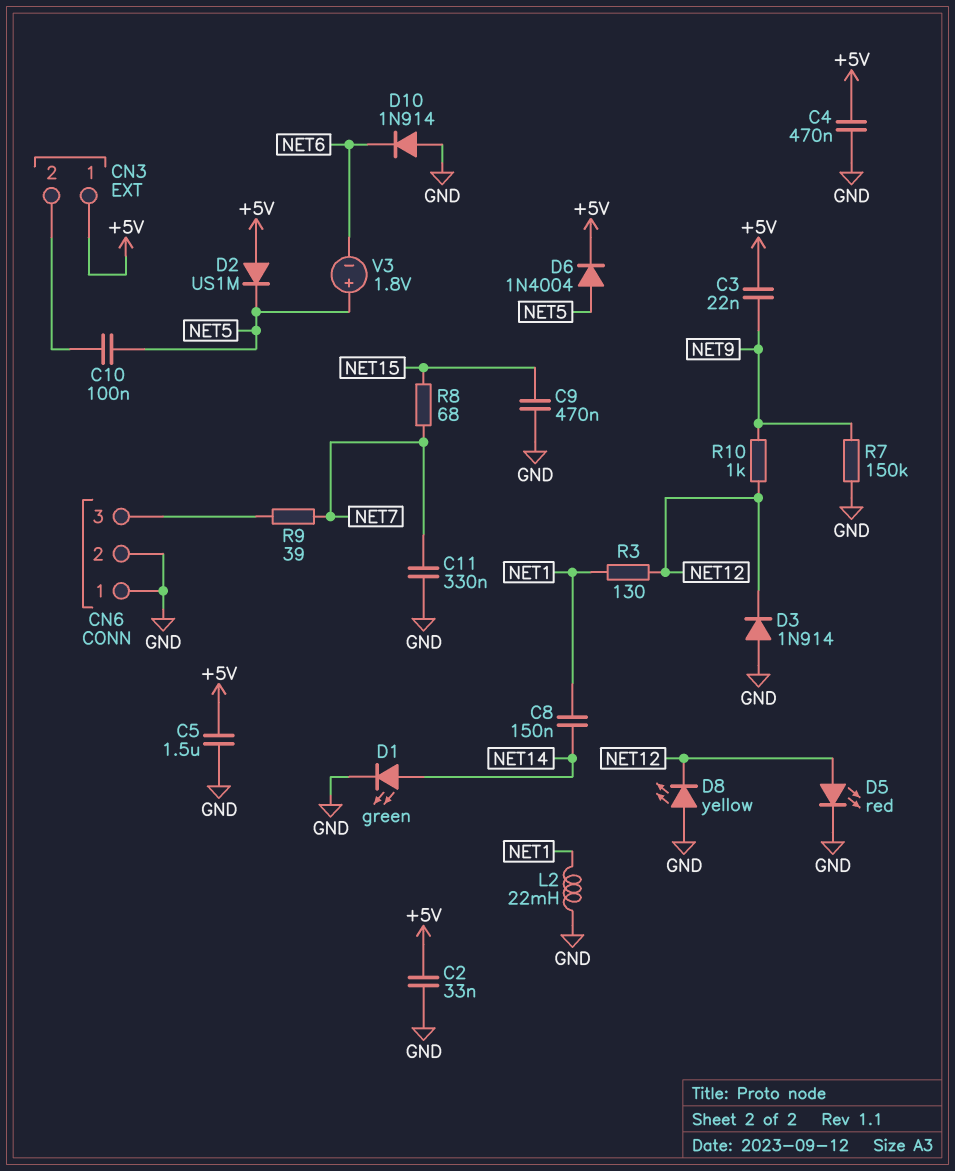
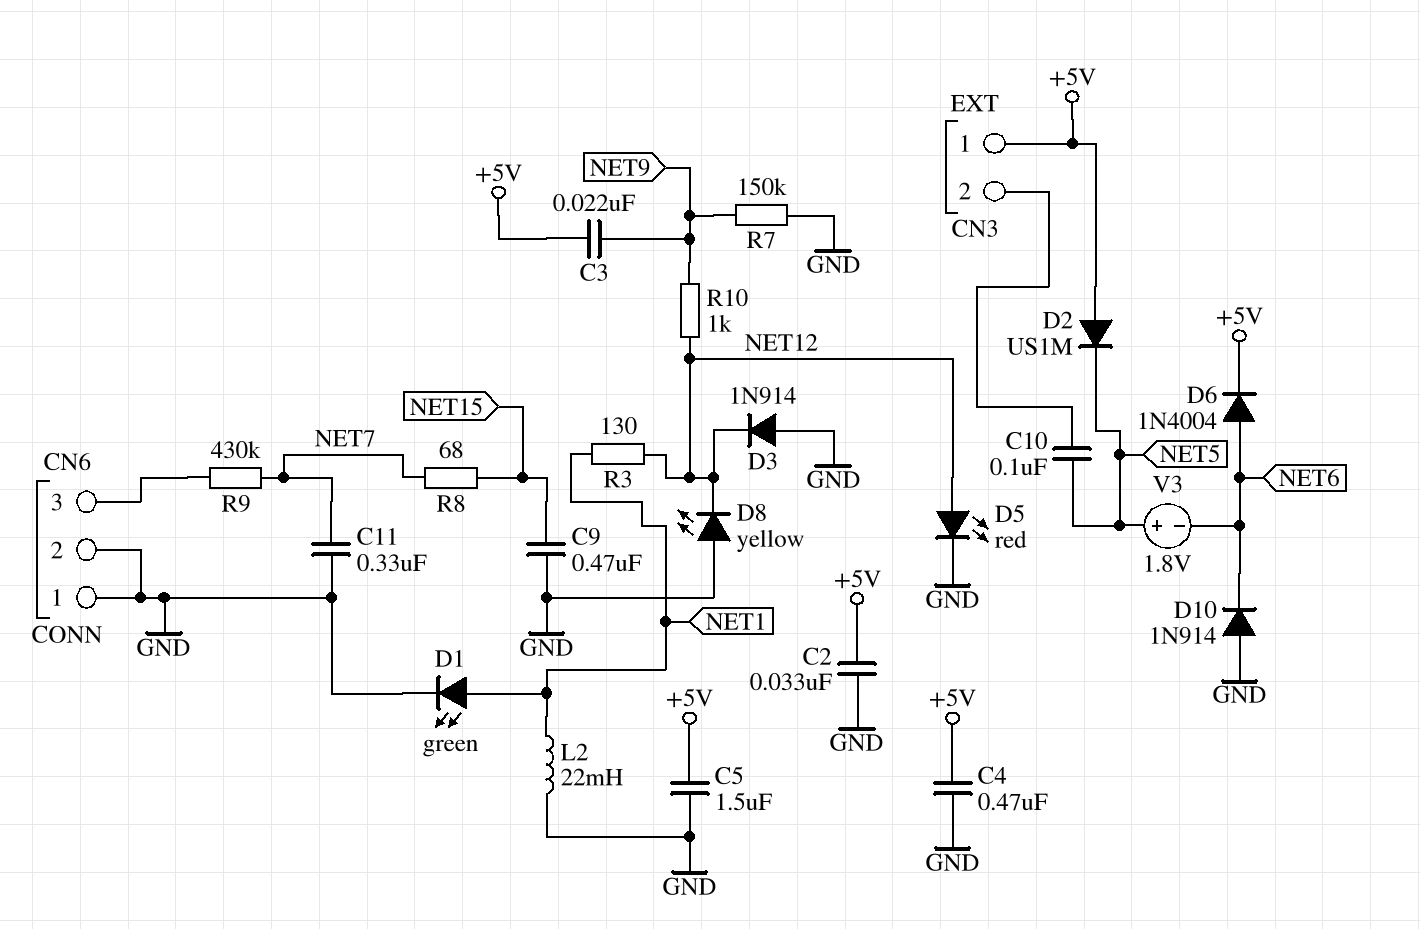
C8: 150nF (NET1, NET14) -> none
D1: LED green (A NET14, K GND) -> LED green (A NET1, K GND)
D6: diode 1N4004 (A NET5, K +5V) -> diode 1N4004 (A NET6, K +5V)
R9: 39 (CN6/3, NET7) -> 430k (CN6/3, NET7)

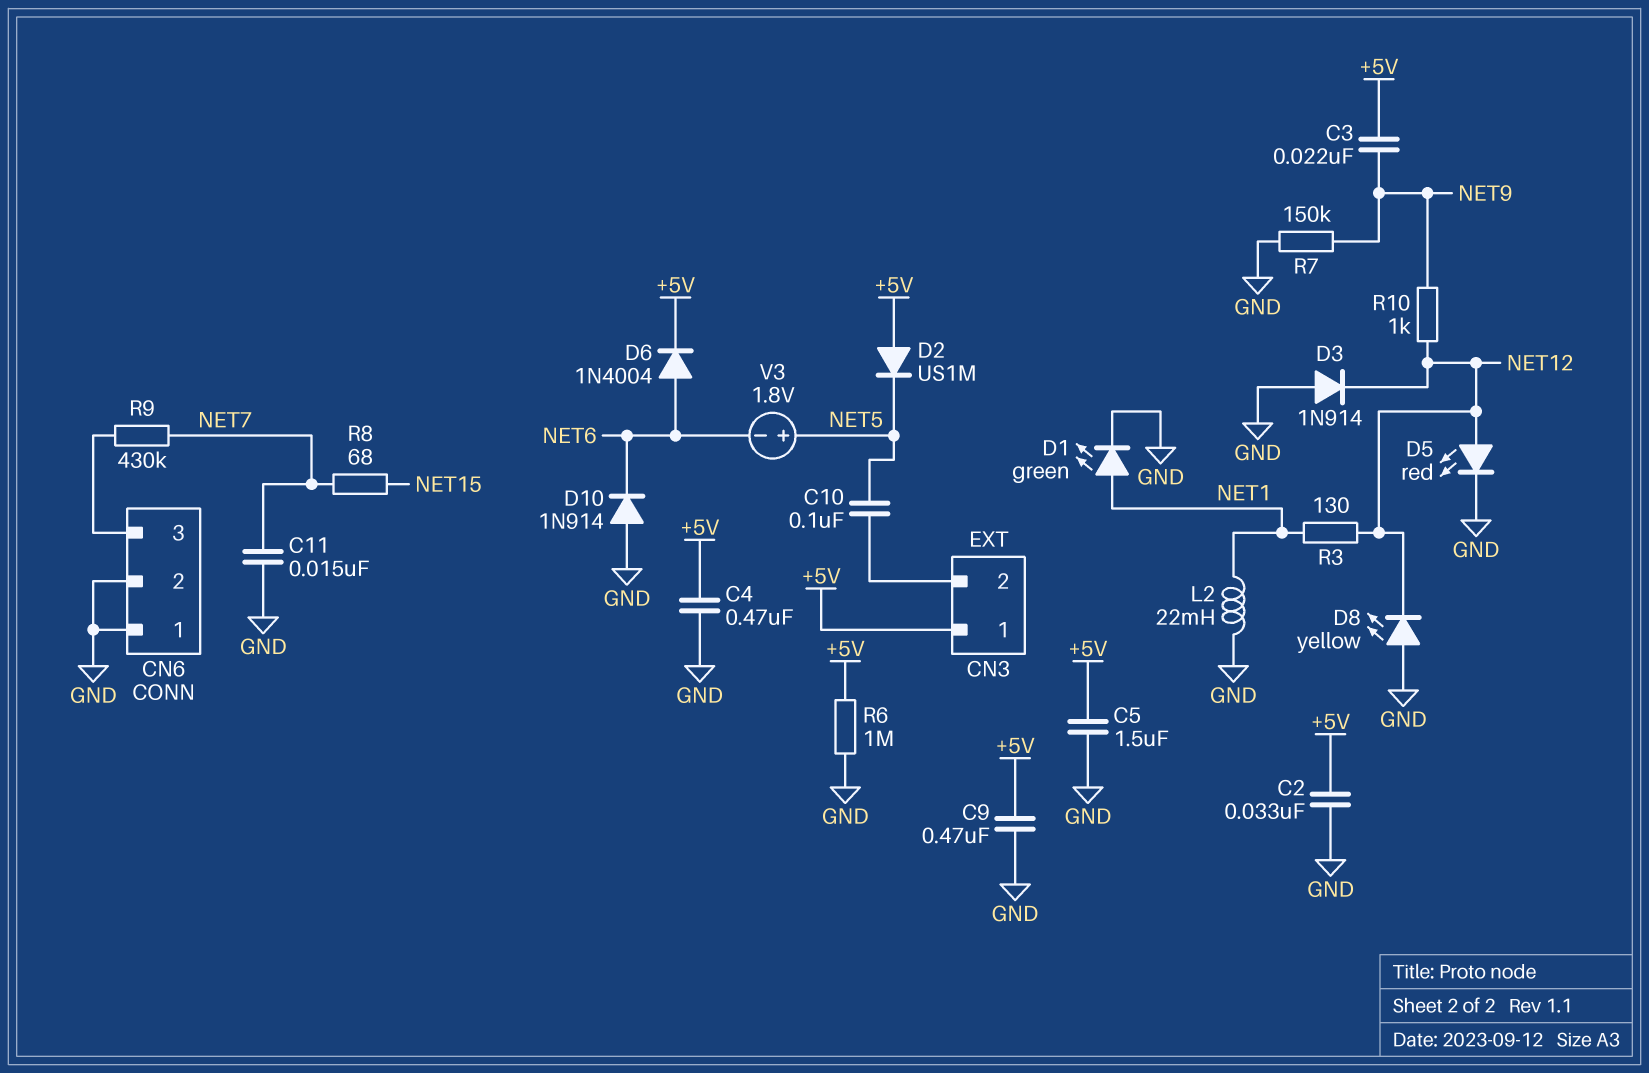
C9: 470nF (GND, NET15) -> 470nF (+5V, GND)
C11: 330nF (GND, NET7) -> 15nF (GND, NET7)
R6: none -> 1M (+5V, GND)

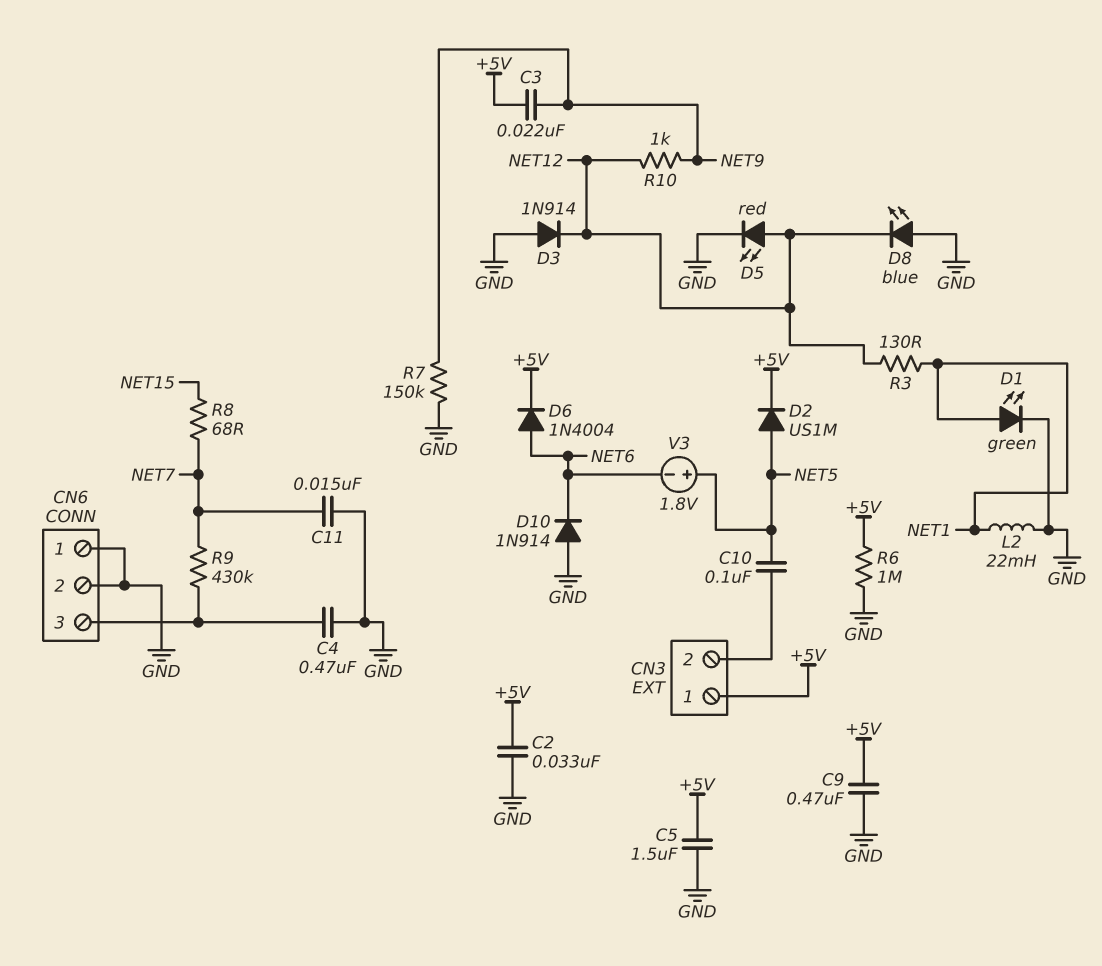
C4: 470nF (+5V, GND) -> 470nF (CN6/3, GND)
D2: diode US1M (A +5V, K NET5) -> diode US1M (A NET5, K +5V)
D8: LED yellow (A GND, K NET12) -> LED blue (A GND, K NET12)

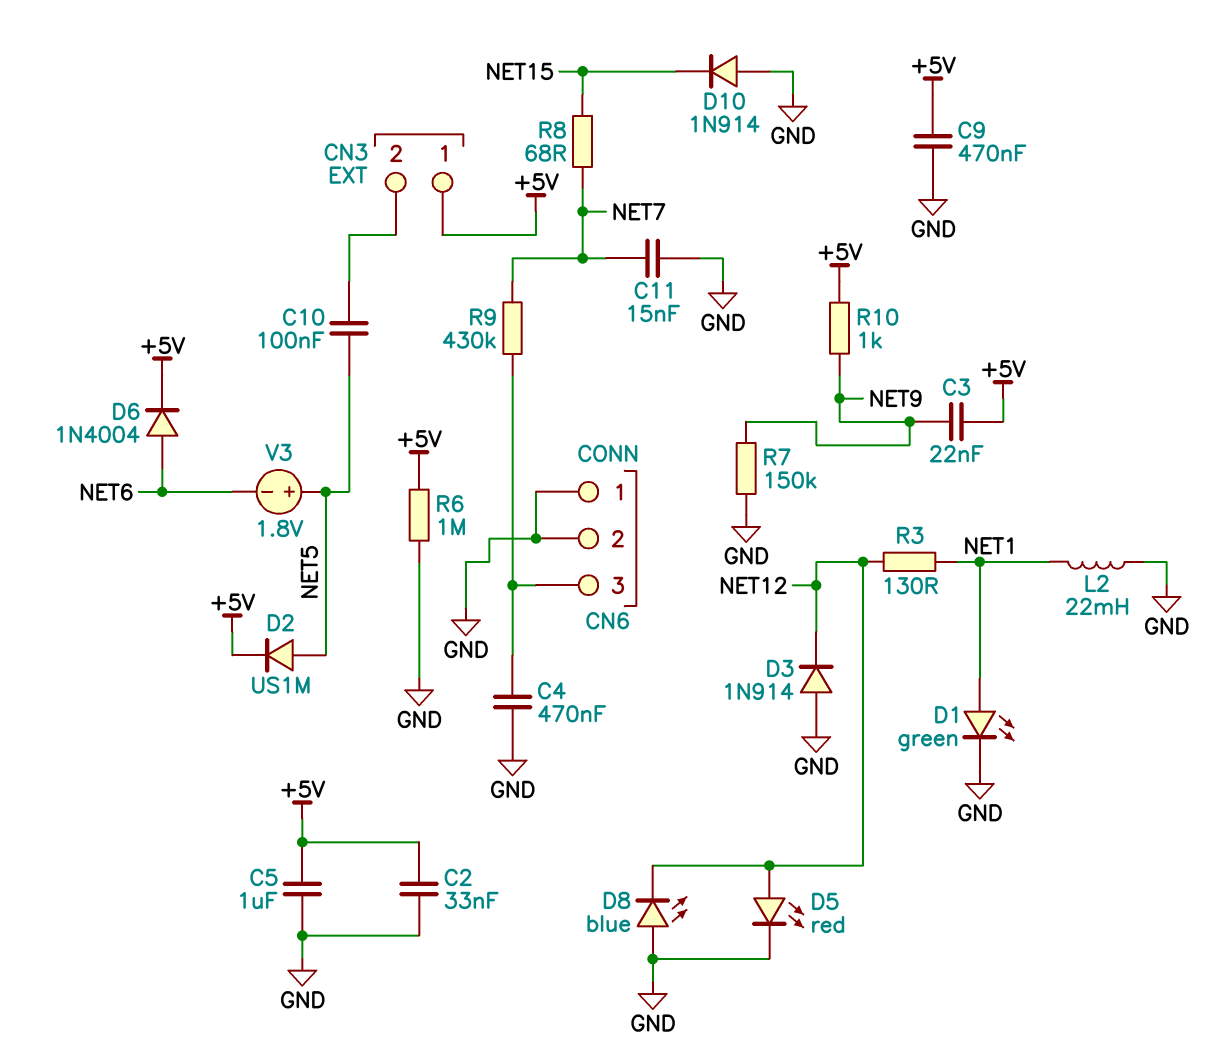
C5: 1.5uF (+5V, GND) -> 1uF (+5V, GND)
D10: diode 1N914 (A GND, K NET6) -> diode 1N914 (A GND, K NET15)
R10: 1k (NET9, NET12) -> 1k (+5V, NET9)

